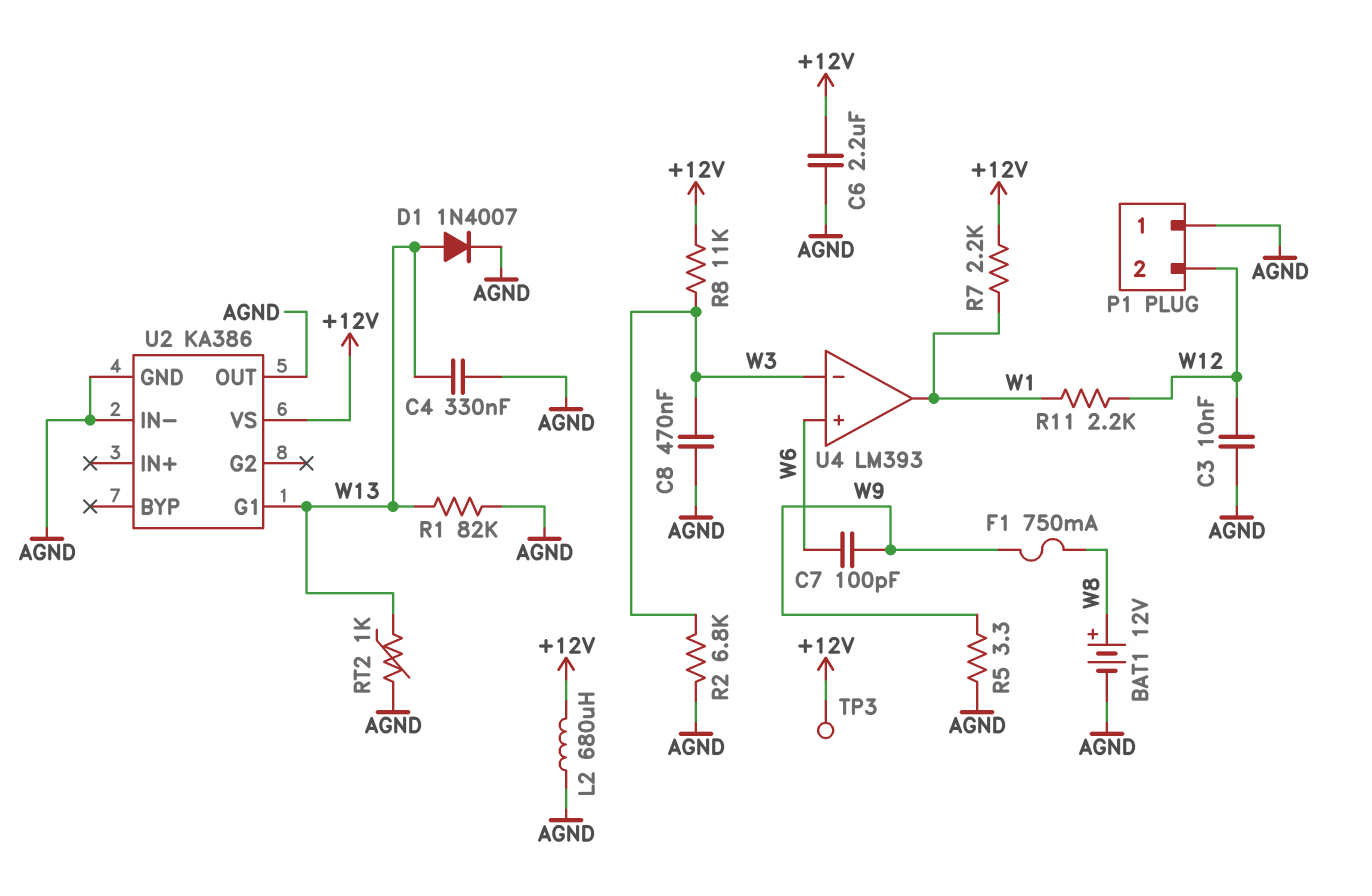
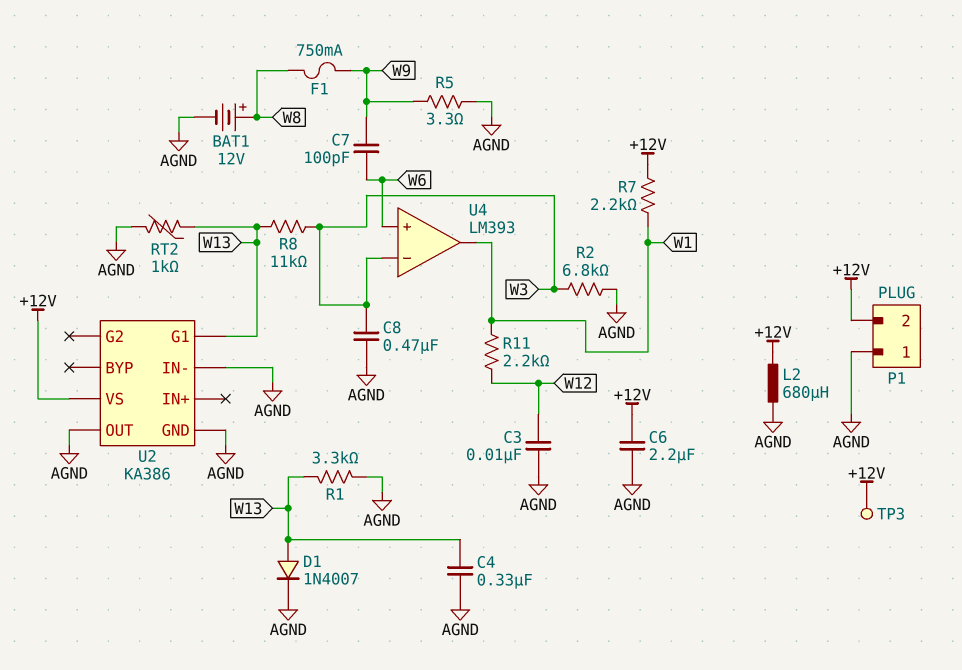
P1 pin 2: W12 -> +12V
R1: 82k (AGND, W13) -> 3.3k (AGND, W13)
R8: 11k (+12V, W3) -> 11k (W3, W13)

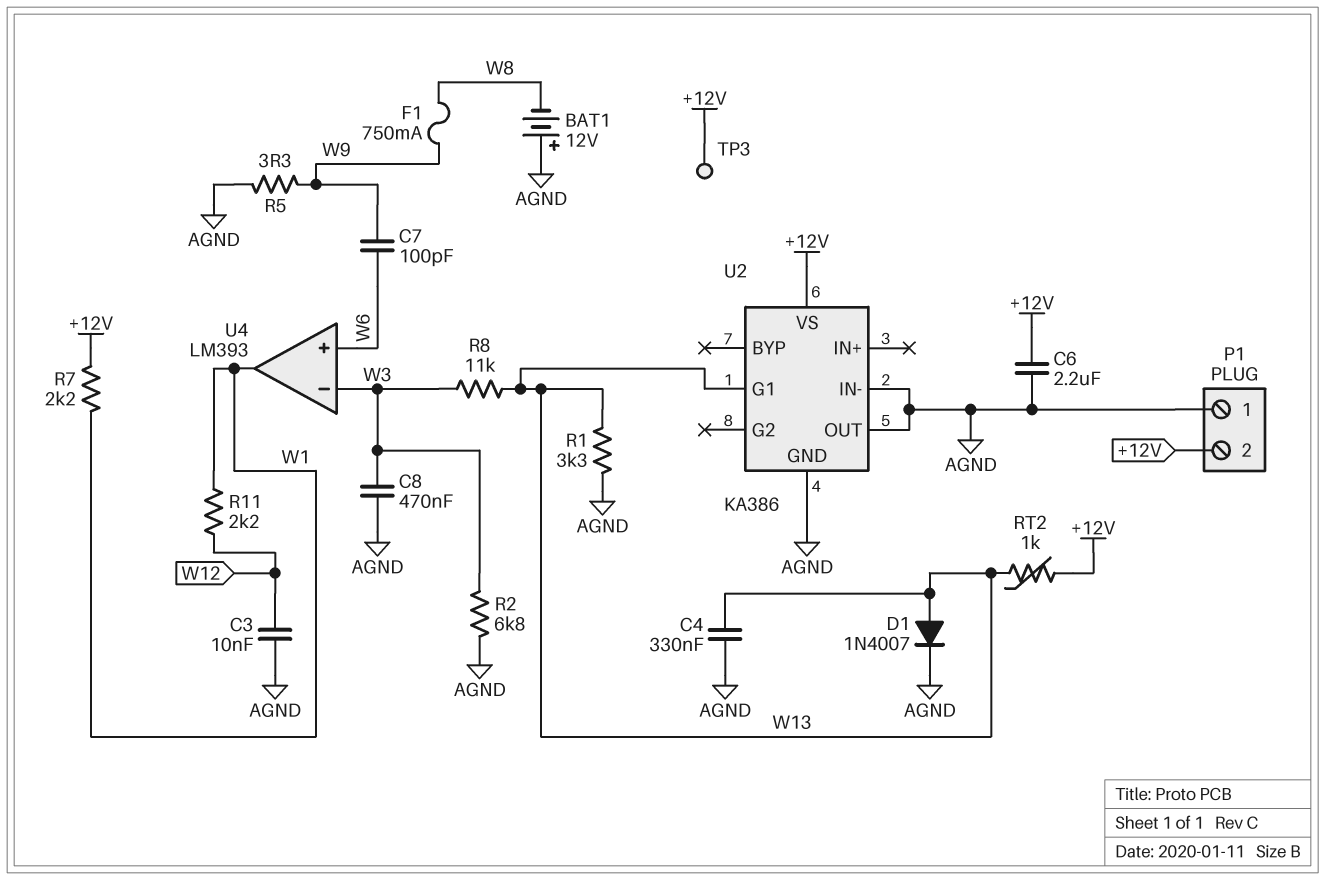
BAT1: 12V (plus W8, minus AGND) -> 12V (plus AGND, minus W8)
L2: 680uH (+12V, AGND) -> none
RT2: 1k (AGND, W13) -> 1k (+12V, W13)

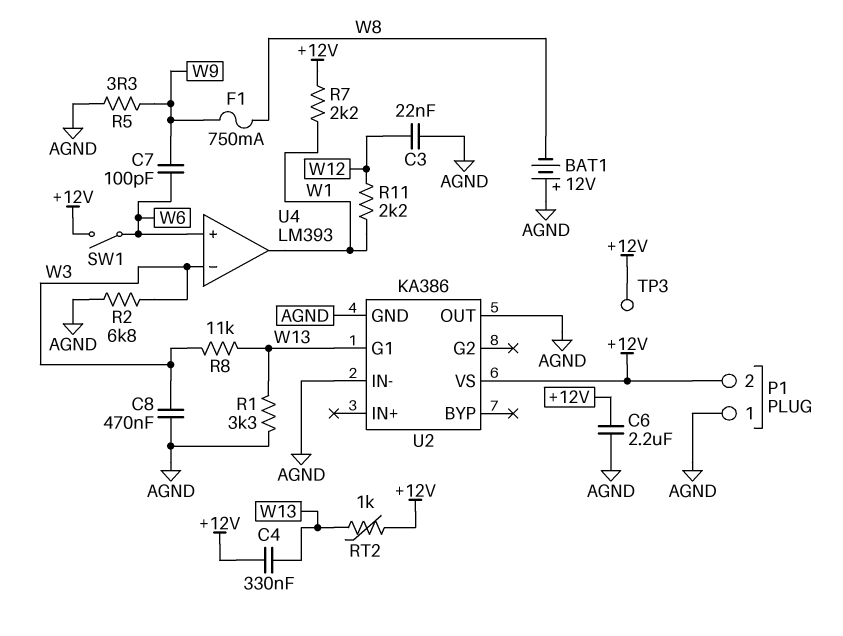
C3: 10nF (AGND, W12) -> 22nF (AGND, W12)
C4: 330nF (AGND, W13) -> 330nF (+12V, W13)
D1: diode 1N4007 (A W13, K AGND) -> none
SW1: none -> switch (+12V, W6)

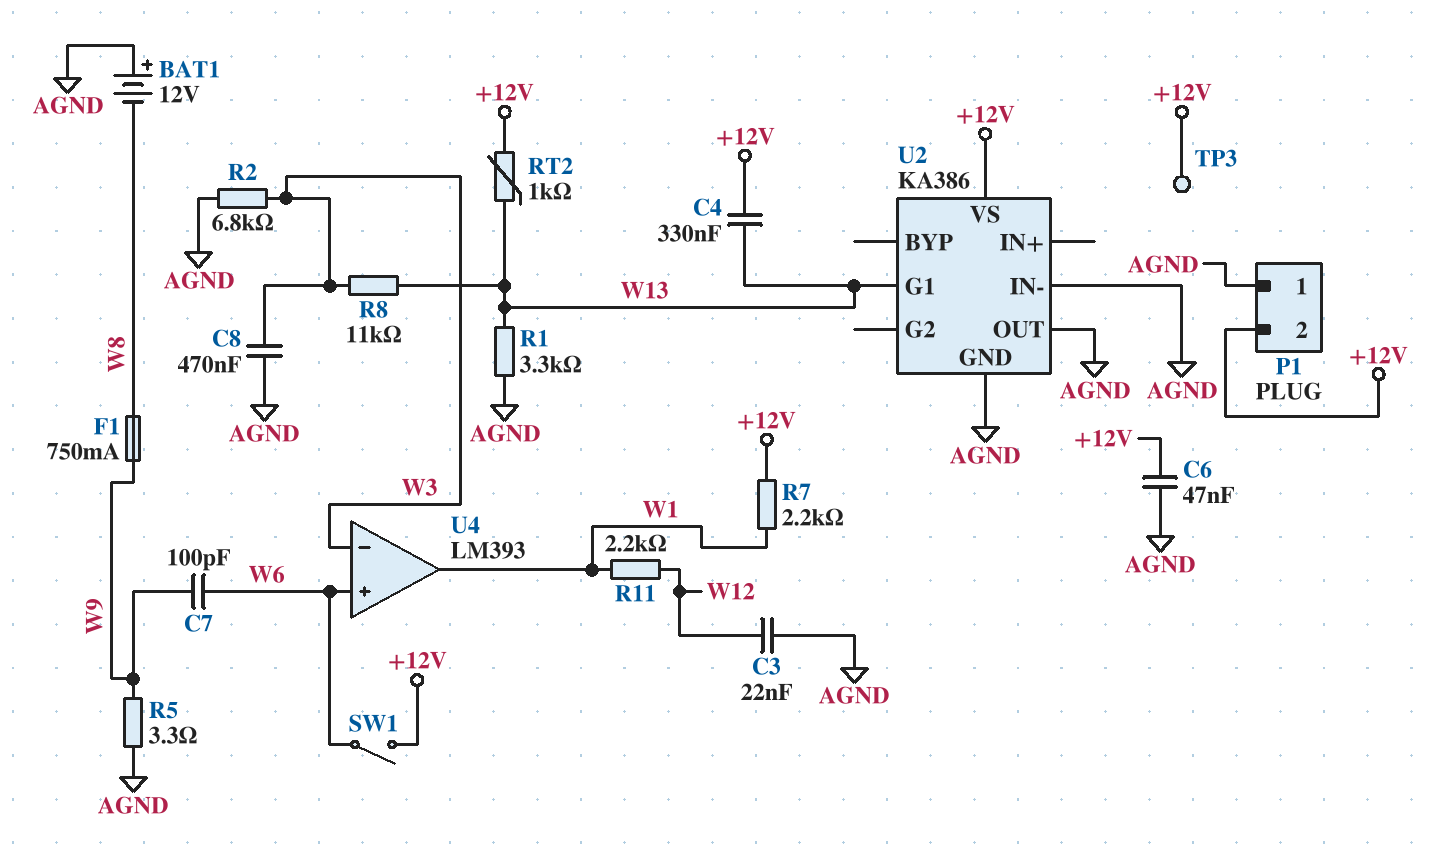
C6: 2.2uF (+12V, AGND) -> 47nF (+12V, AGND)

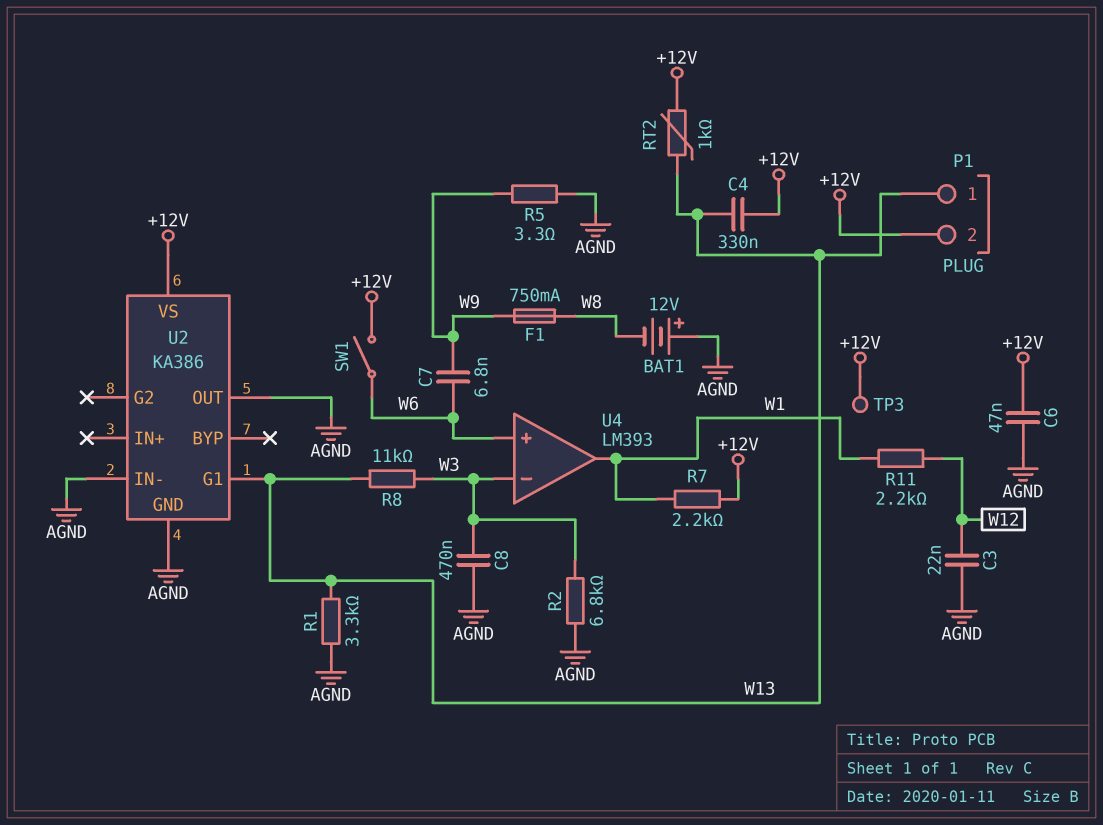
C7: 100pF (W6, W9) -> 6.8nF (W6, W9)
P1 pin 1: AGND -> W13

